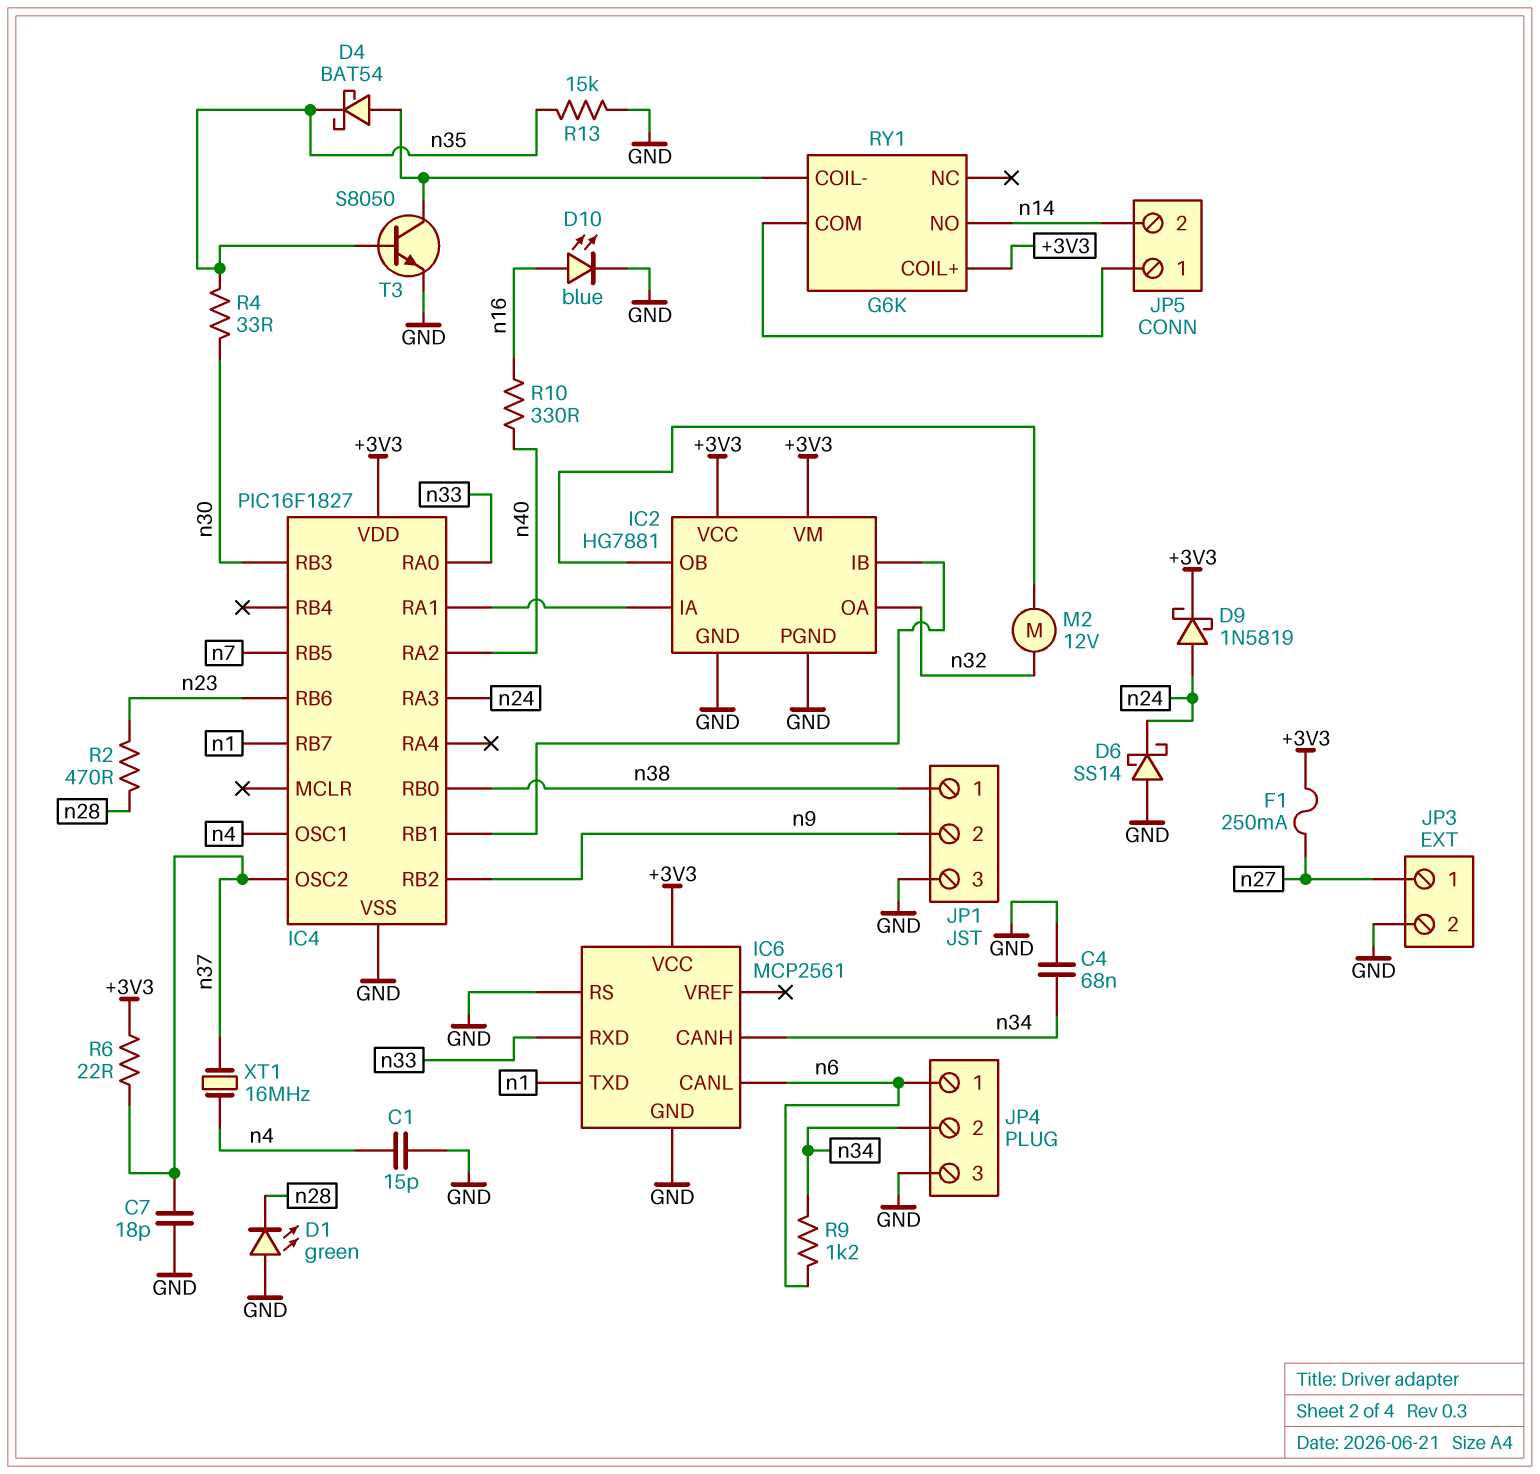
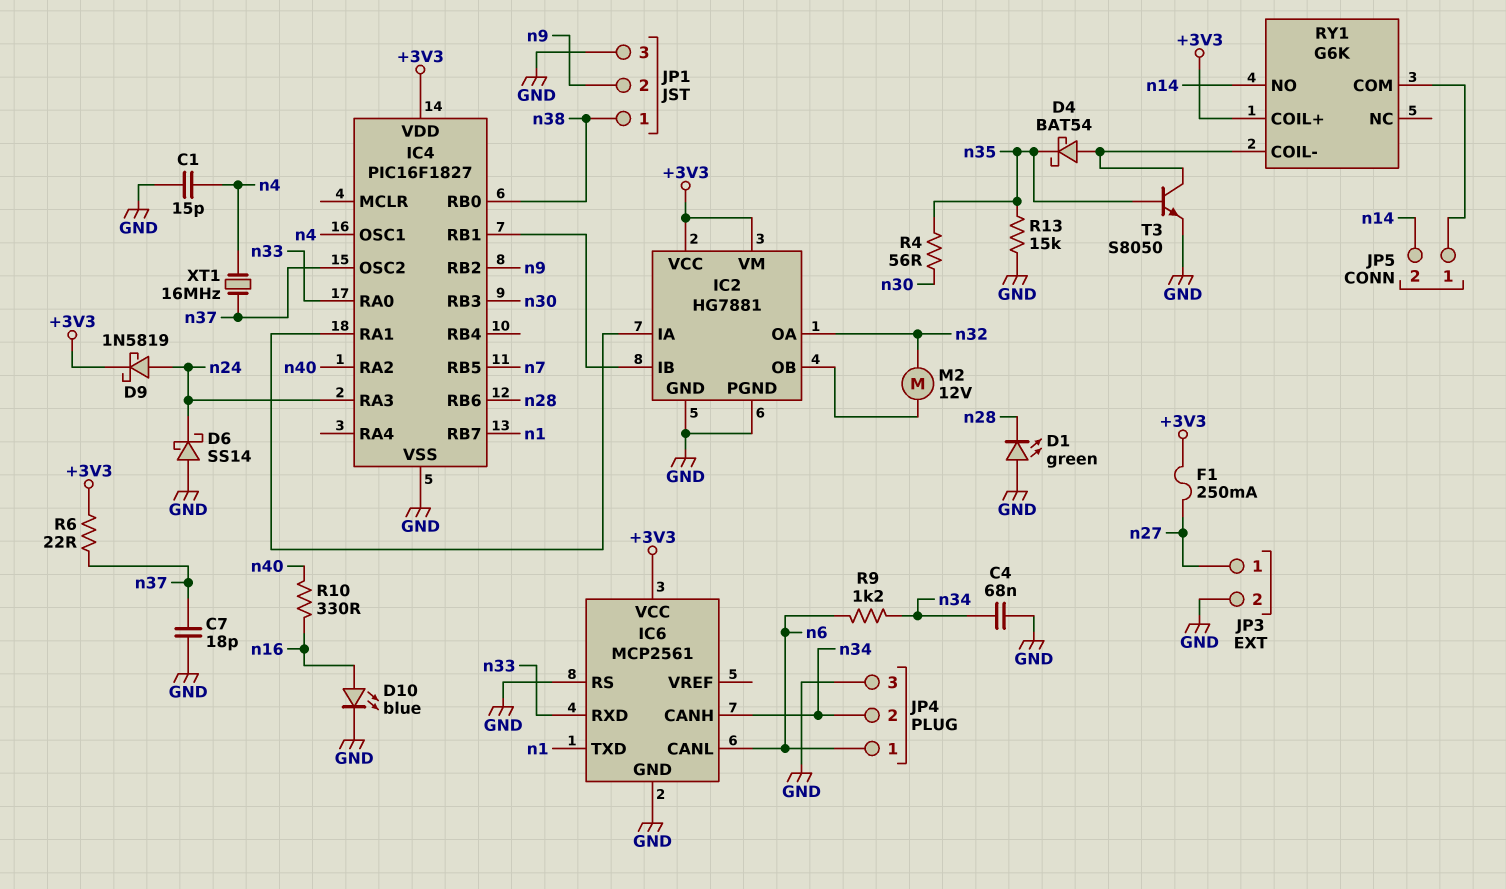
IC4 pin RB6: n23 -> n28
R2: 470 (n23, n28) -> none
R4: 33 (n30, n35) -> 56 (n30, n35)

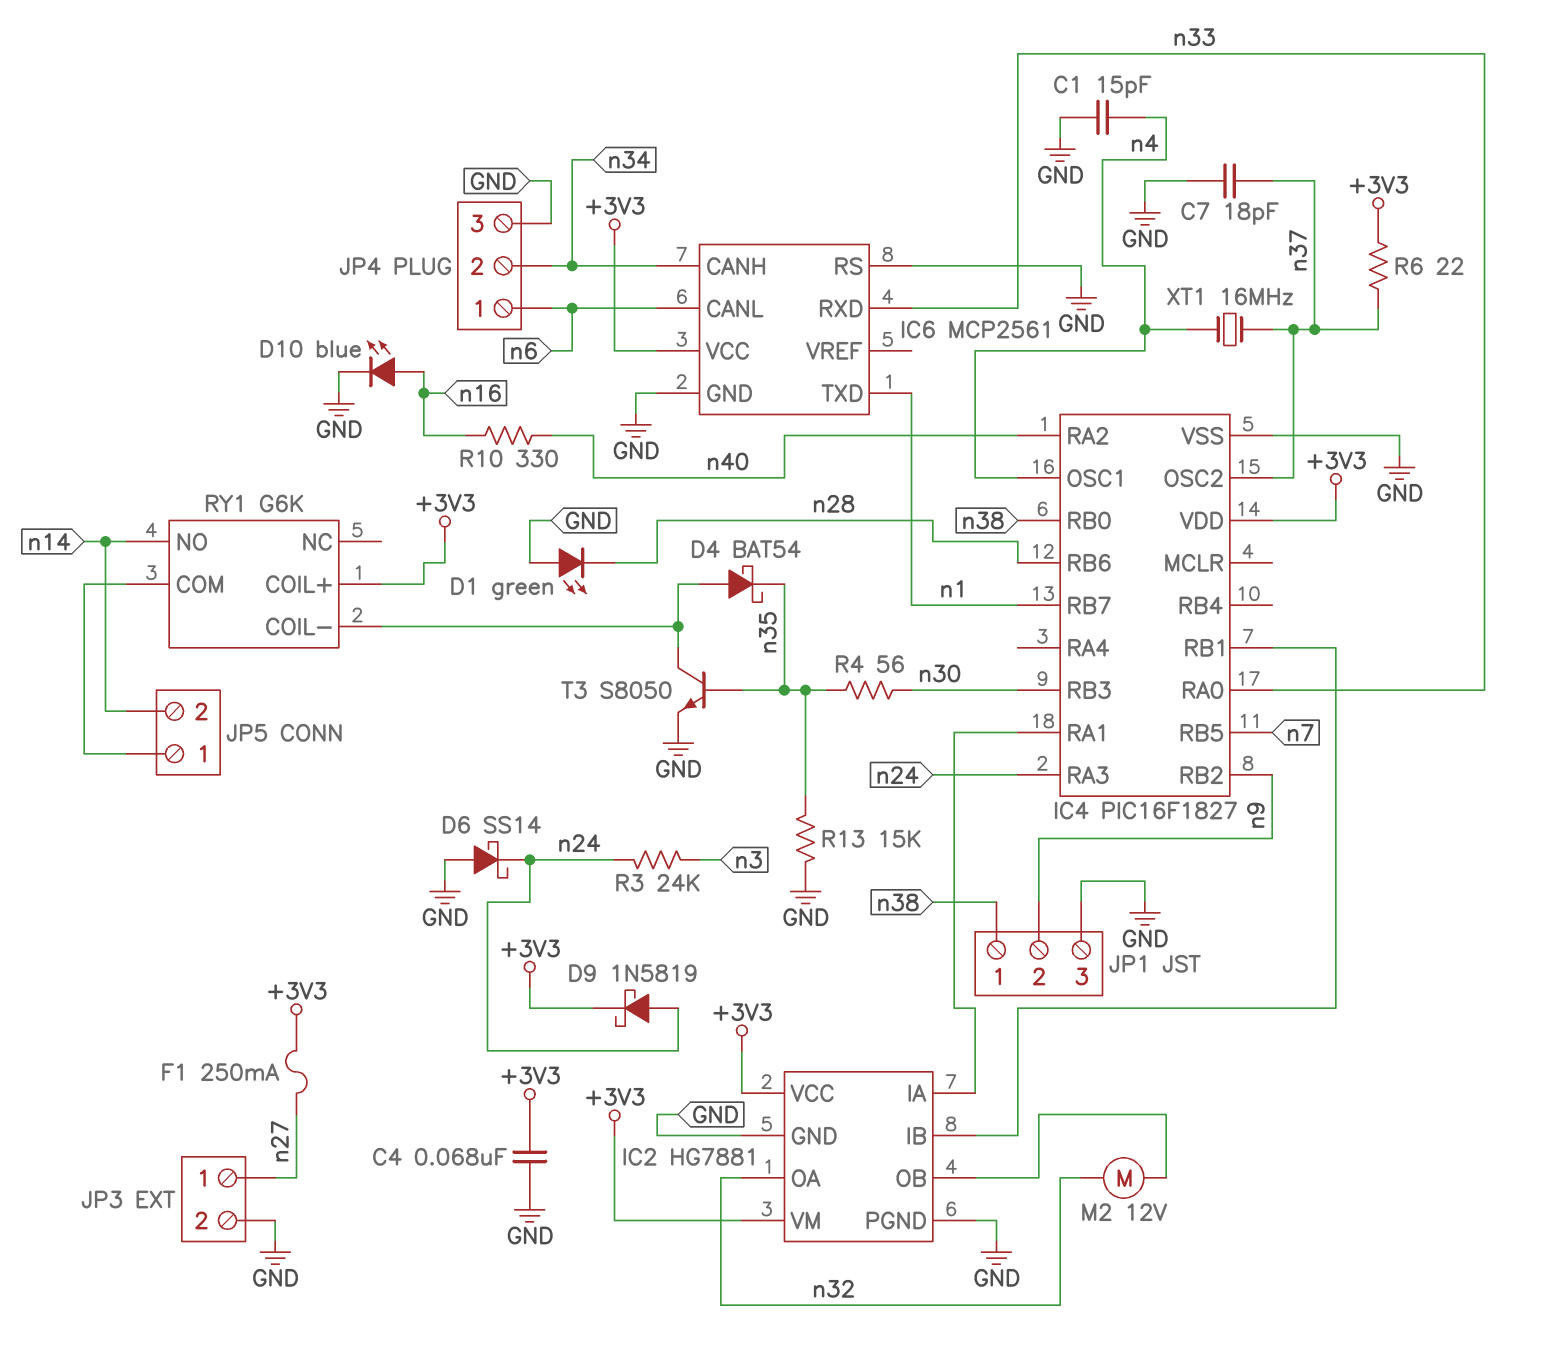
C4: 68nF (GND, n34) -> 68nF (+3V3, GND)
R3: none -> 24k (n3, n24)
R9: 1.2k (n6, n34) -> none

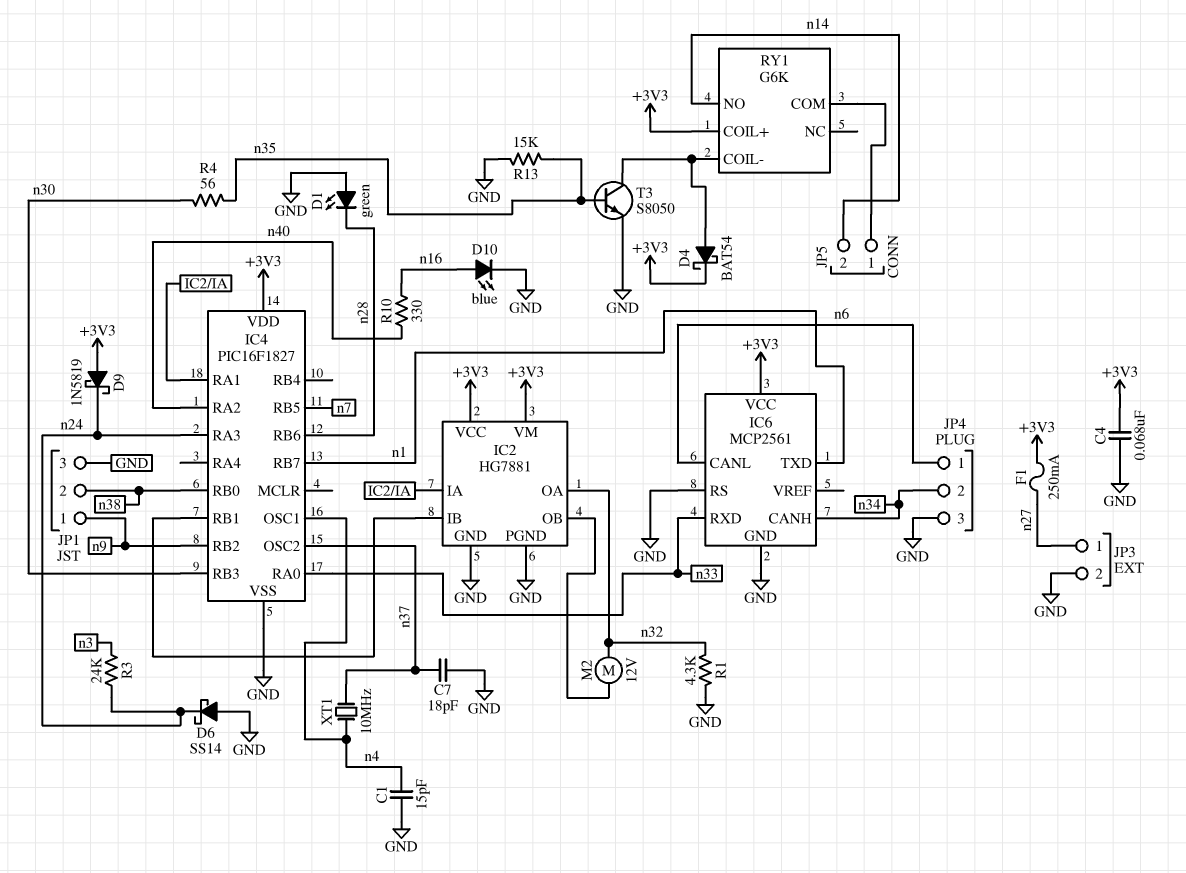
D4: schottky BAT54 (A RY1/COIL-, K n35) -> schottky BAT54 (A RY1/COIL-, K +3V3)
D9: schottky 1N5819 (A n24, K +3V3) -> schottky 1N5819 (A +3V3, K n24)
JP1 pin 1: n38 -> n9
JP1 pin 2: n9 -> n38
R1: none -> 4.3k (GND, n32)
R6: 22 (+3V3, n37) -> none
XT1: 16MHz (n4, n37) -> 10MHz (n4, n37)

